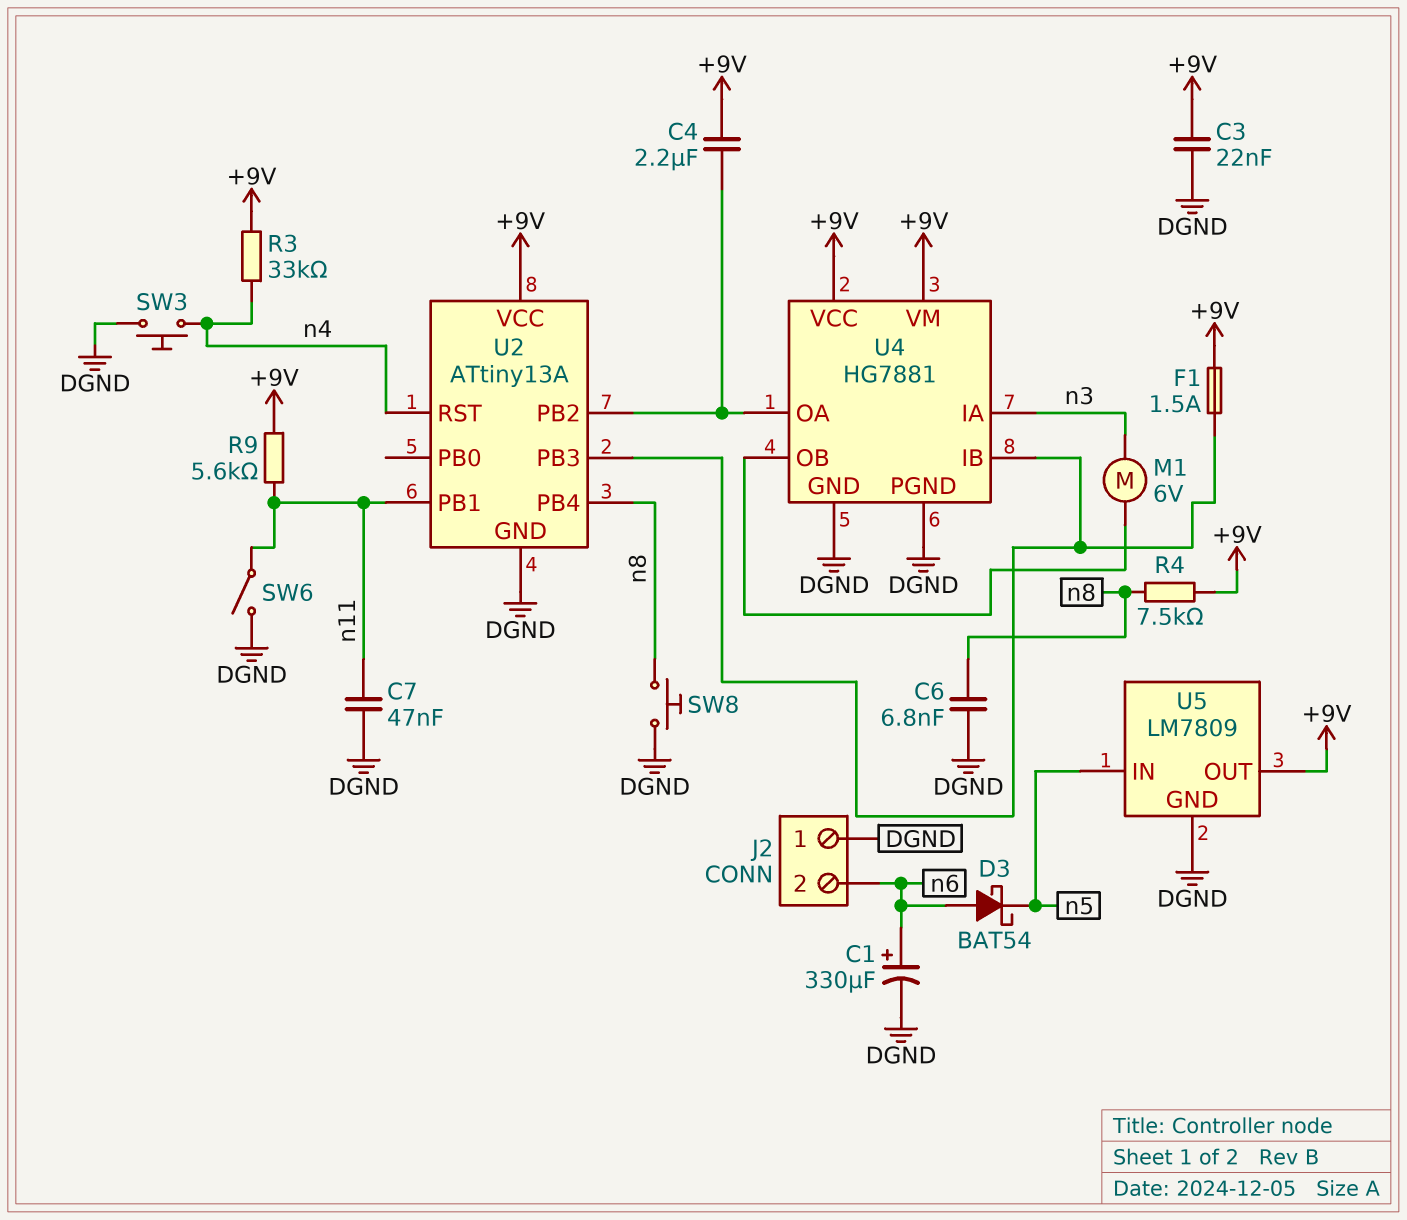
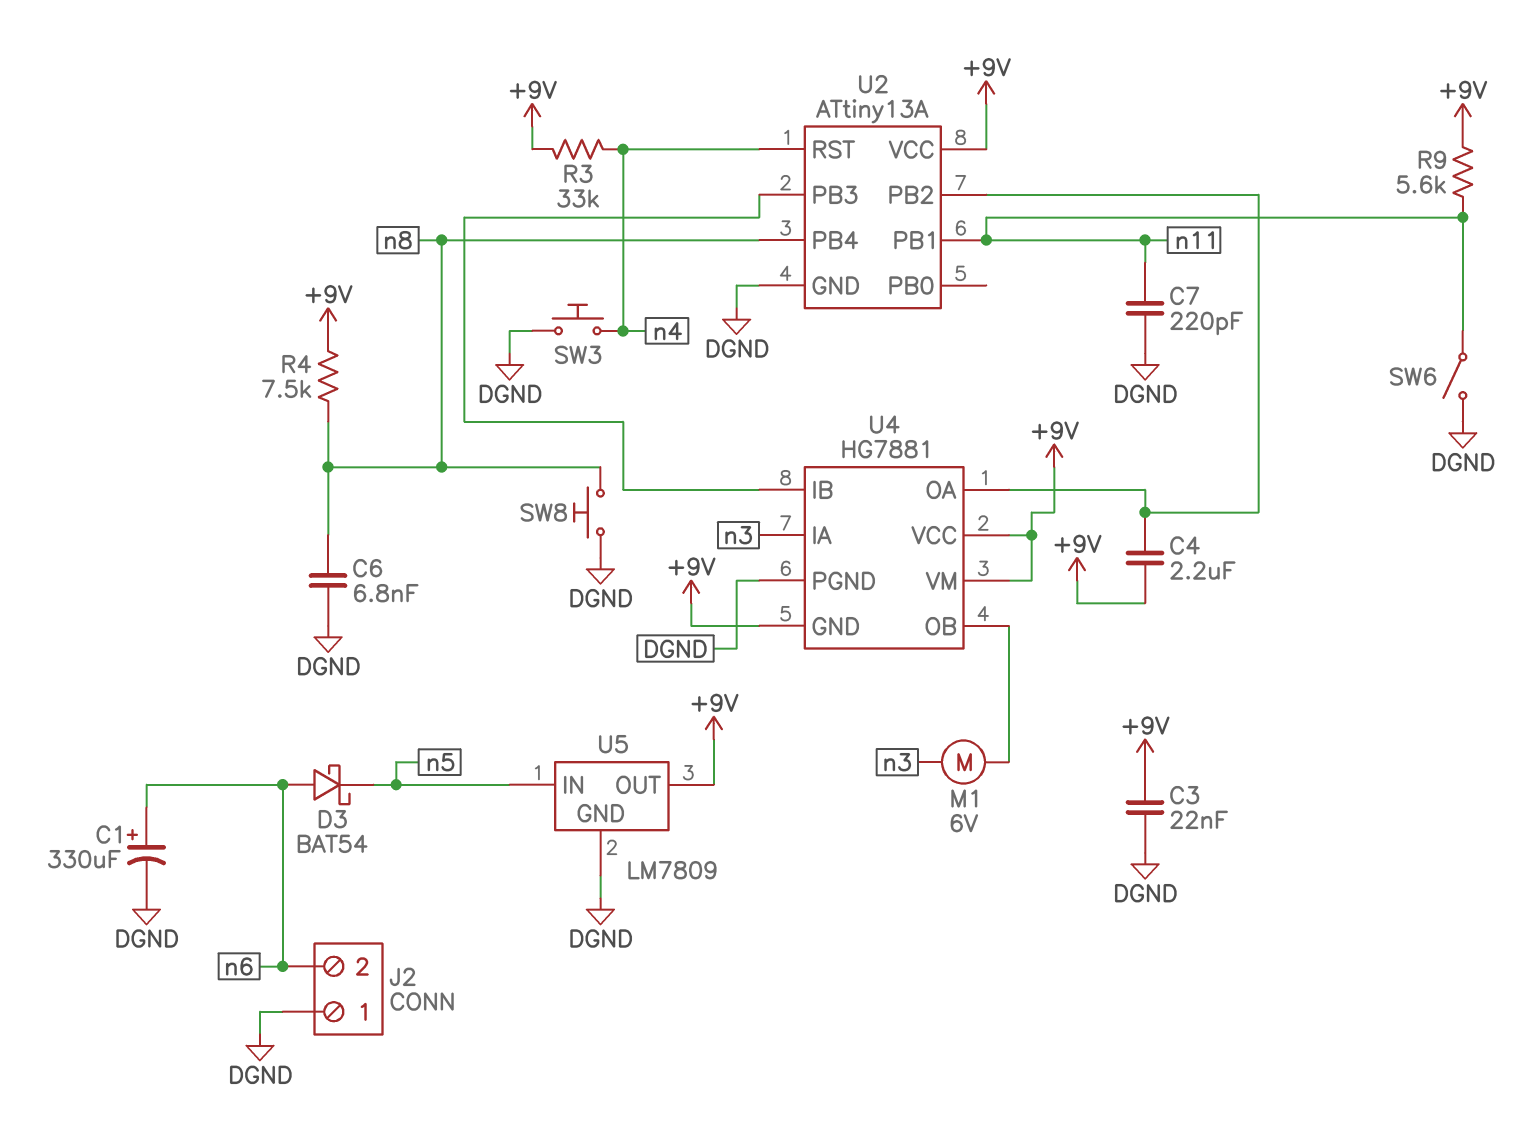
C7: 47nF (DGND, n11) -> 220pF (DGND, n11)
F1: 1.5A (+9V, U2/PB3) -> none
U4 pin GND: DGND -> +9V

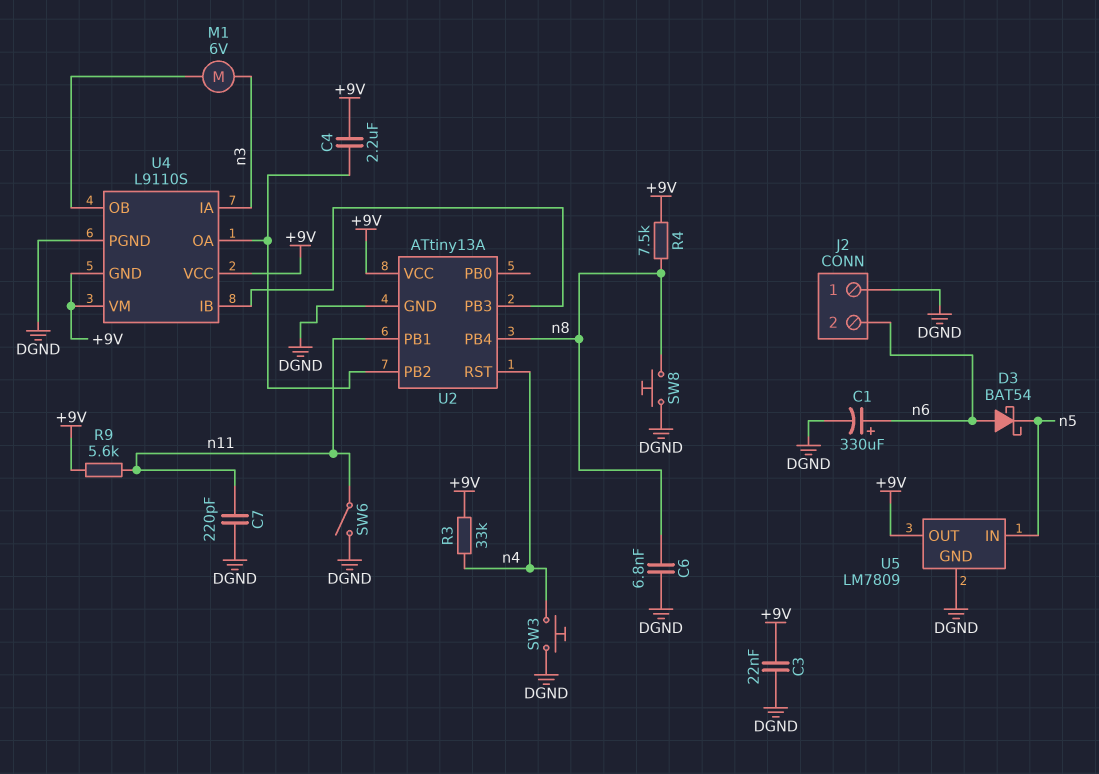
U4: HG7881 -> L9110S

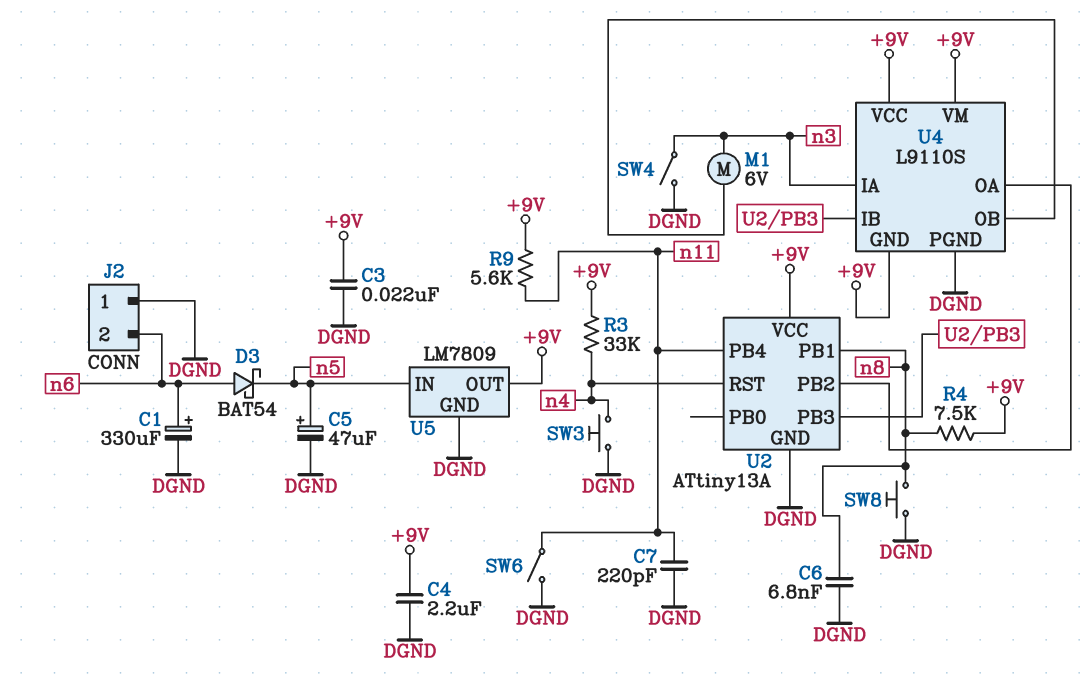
C4: 2.2uF (+9V, U2/PB2) -> 2.2uF (+9V, DGND)
C5: none -> 47uF (plus n5, minus DGND)
SW4: none -> switch (DGND, n3)
U2 pin PB1: n11 -> n8
U2 pin PB4: n8 -> n11

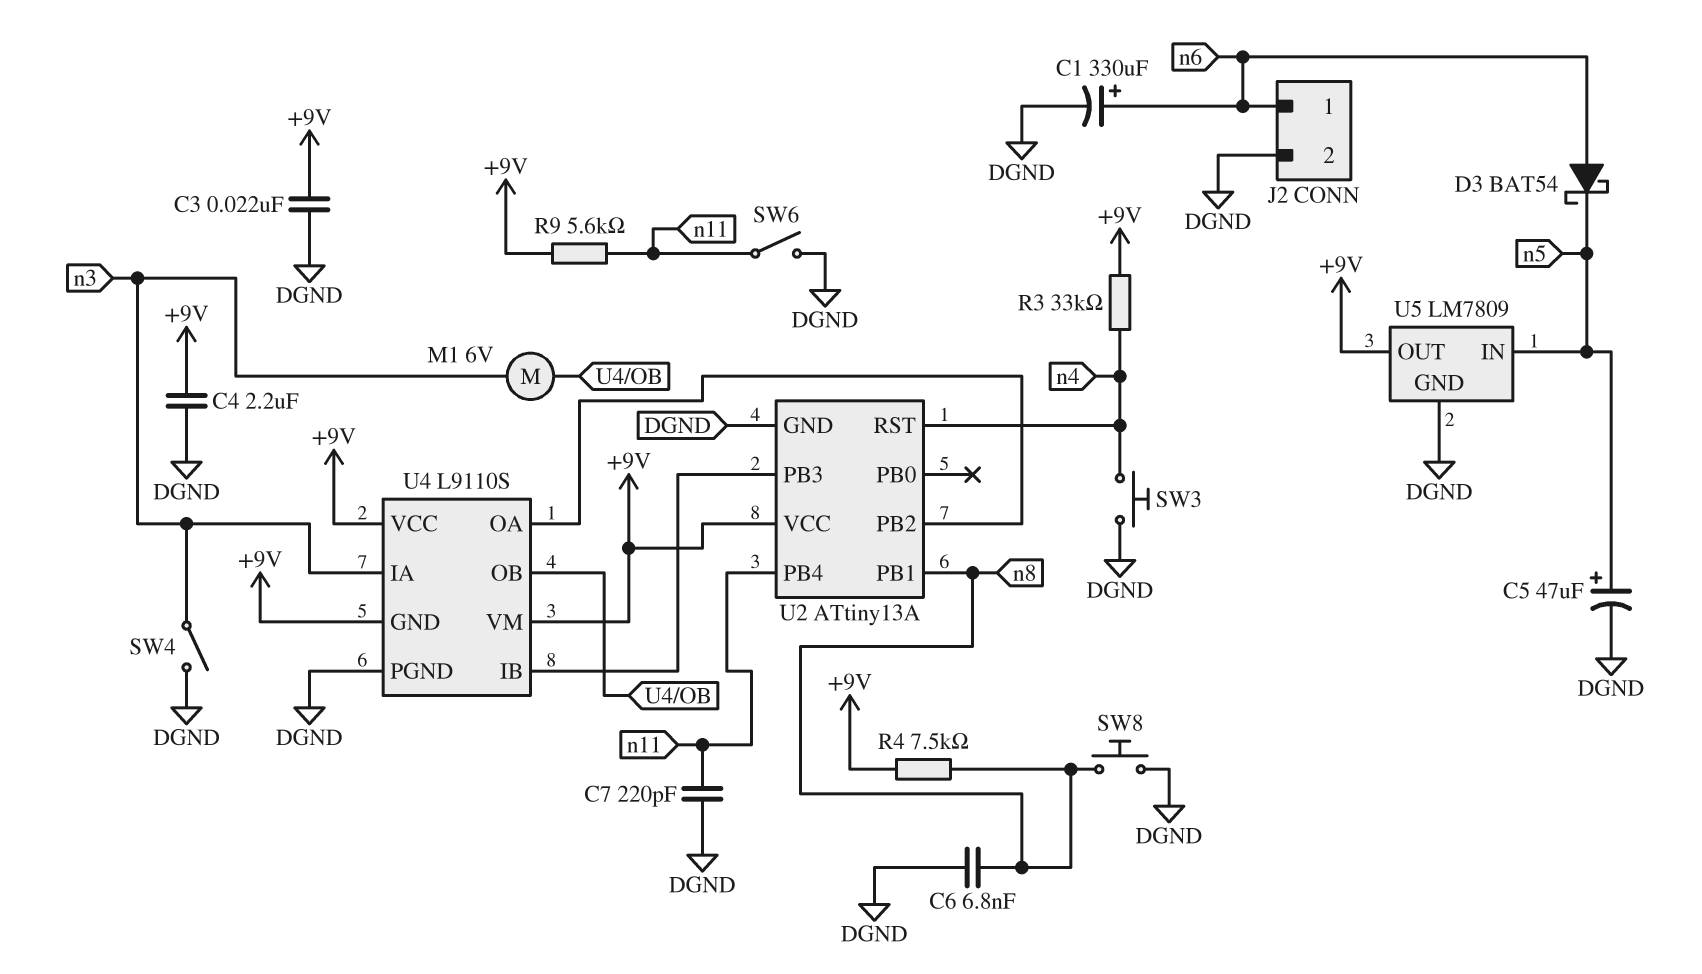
J2 pin 1: DGND -> n6
J2 pin 2: n6 -> DGND

